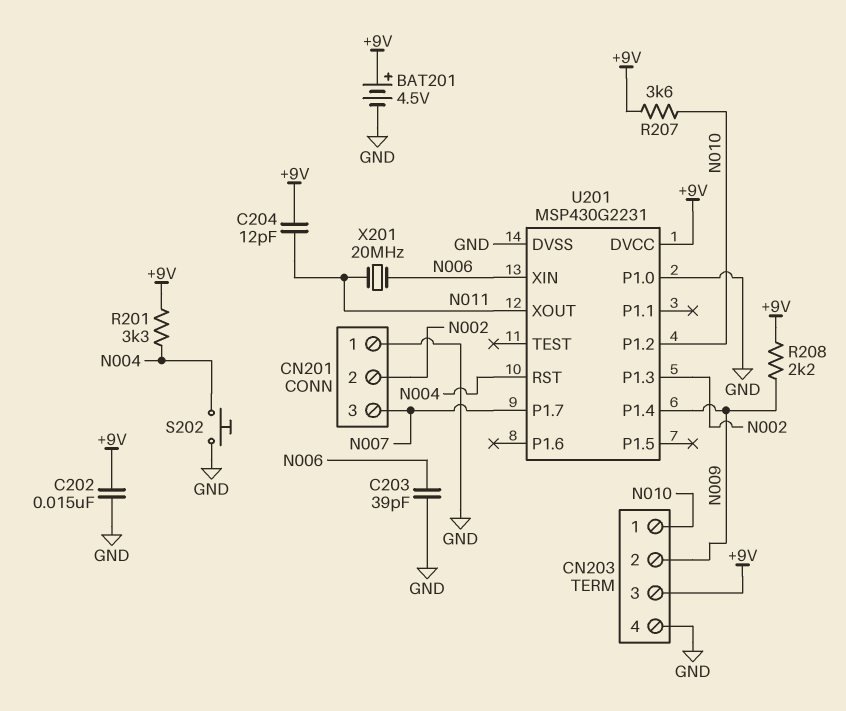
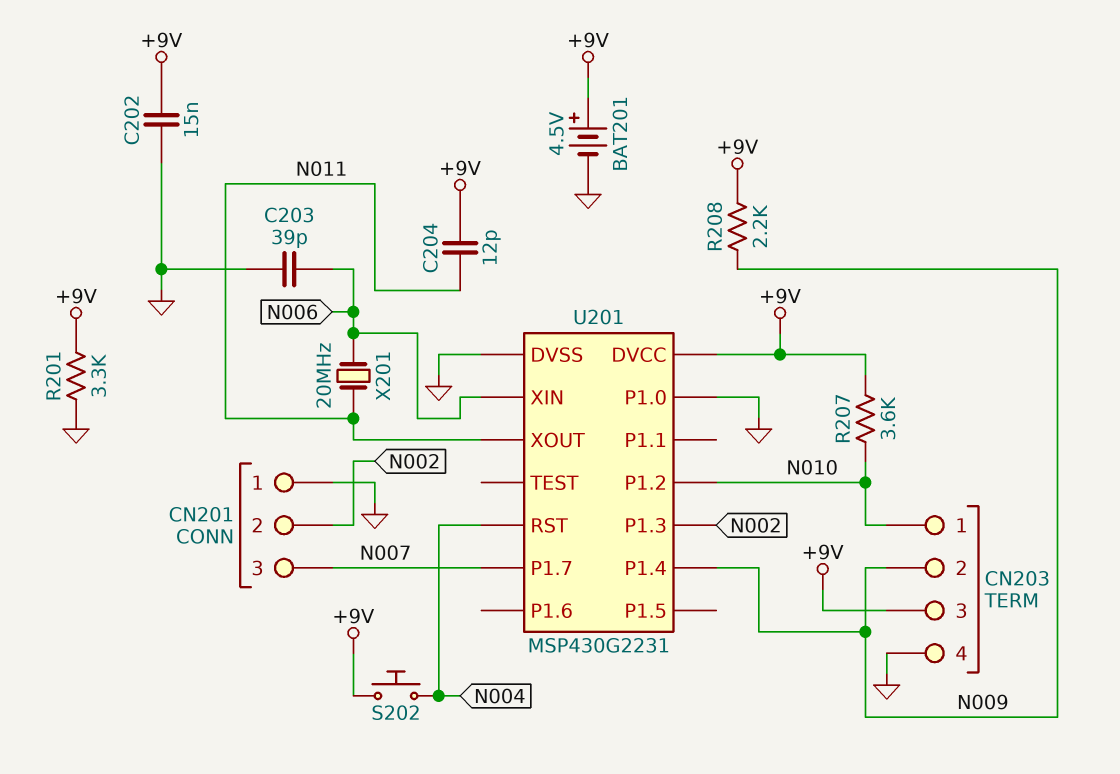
R201: 3.3k (+9V, N004) -> 3.3k (+9V, GND)
S202: button (GND, N004) -> button (+9V, N004)

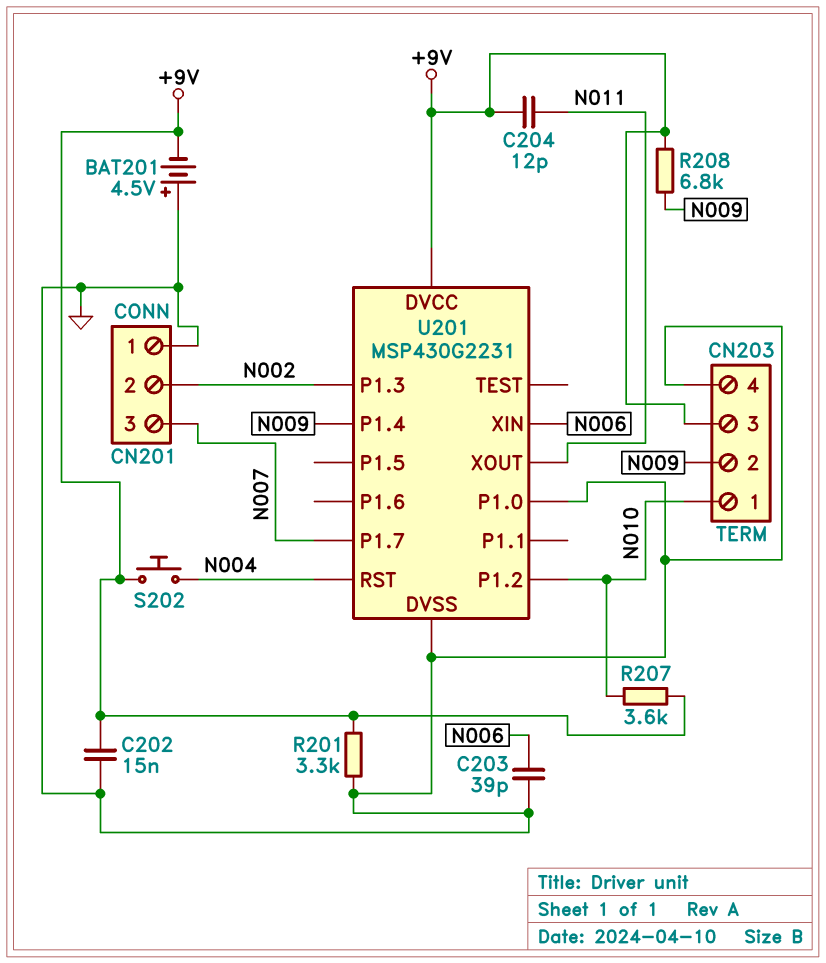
BAT201: 4.5V (plus +9V, minus GND) -> 4.5V (plus GND, minus +9V)
R208: 2.2k (+9V, N009) -> 6.8k (+9V, N009)
X201: 20MHz (N006, N011) -> none

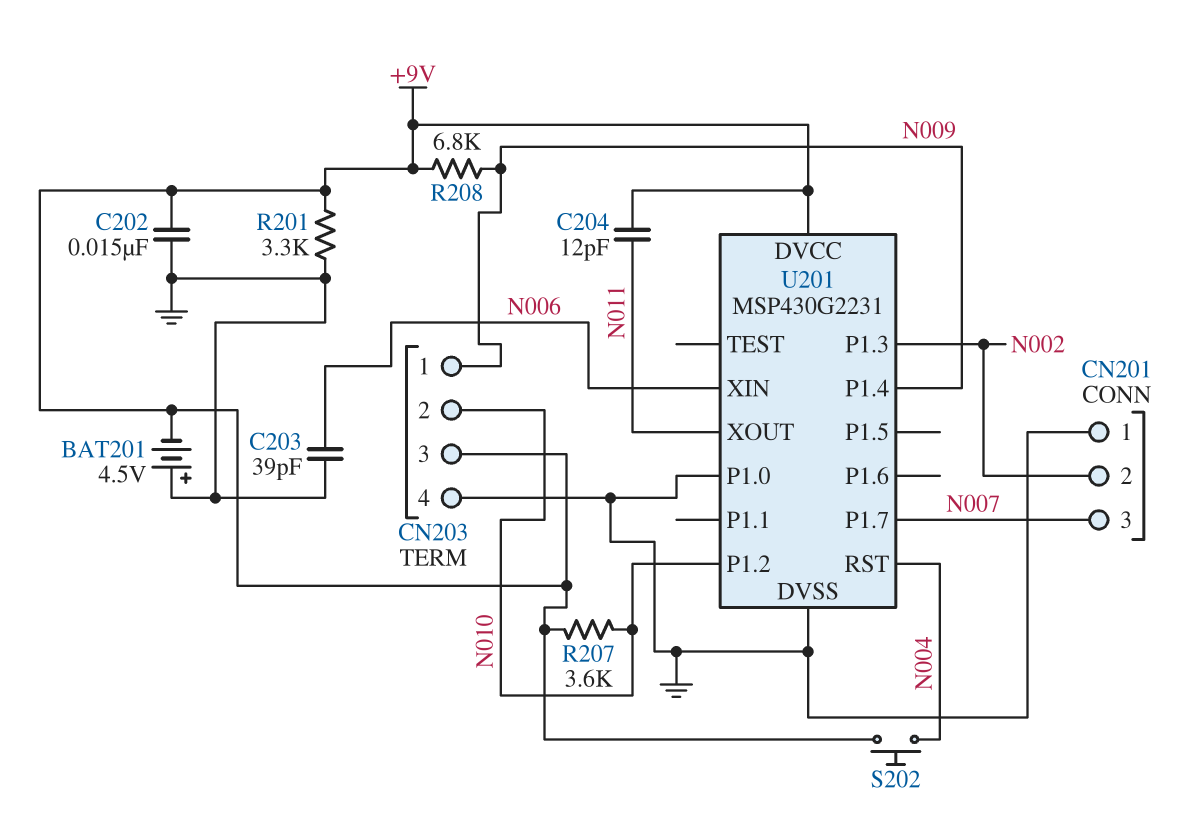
CN203 pin 1: N010 -> N009
CN203 pin 2: N009 -> N010

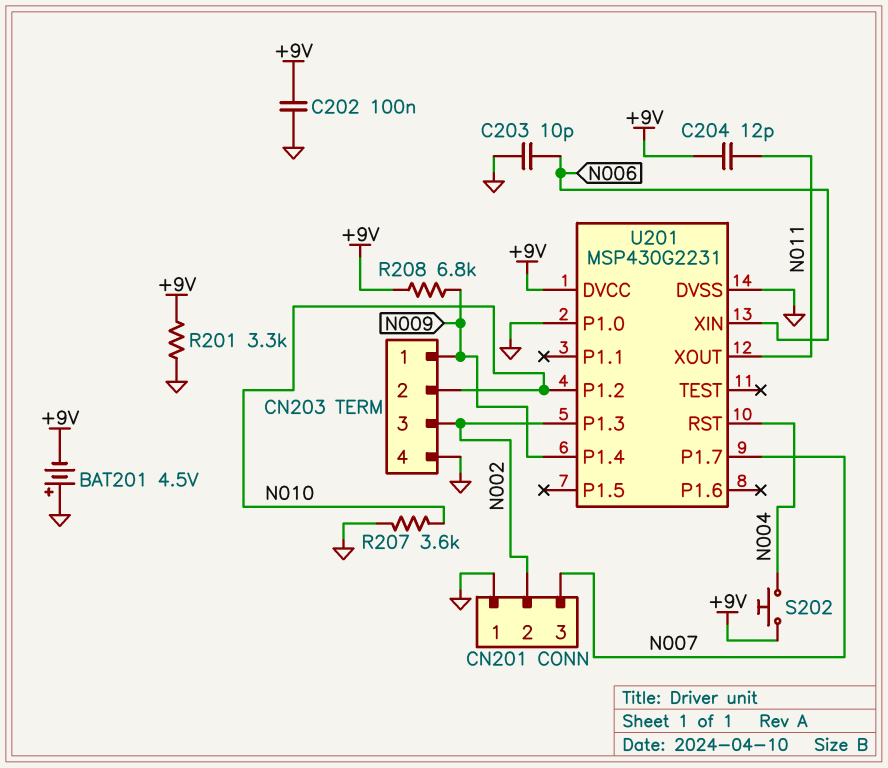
C202: 15nF (+9V, GND) -> 100nF (+9V, GND)
C203: 39pF (GND, N006) -> 10pF (GND, N006)
CN203 pin 3: +9V -> N002
R207: 3.6k (+9V, N010) -> 3.6k (GND, N010)

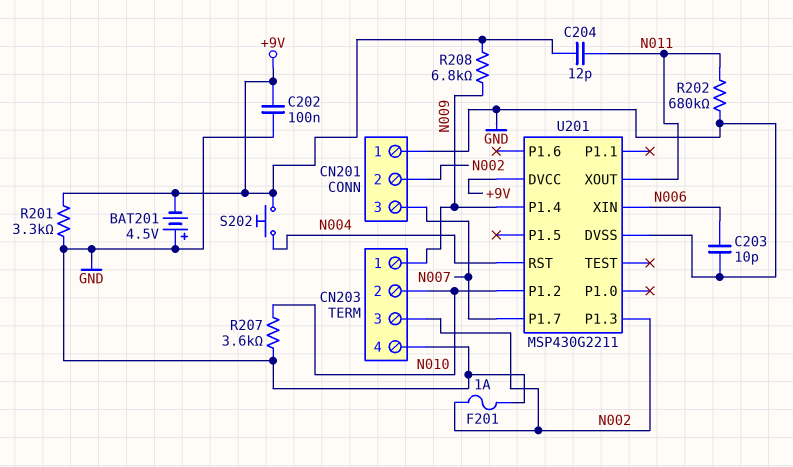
F201: none -> 1A (GND, N002)
R202: none -> 680k (GND, N011)
U201: MSP430G2231 -> MSP430G2211
U201 pin P1.0: GND -> none

